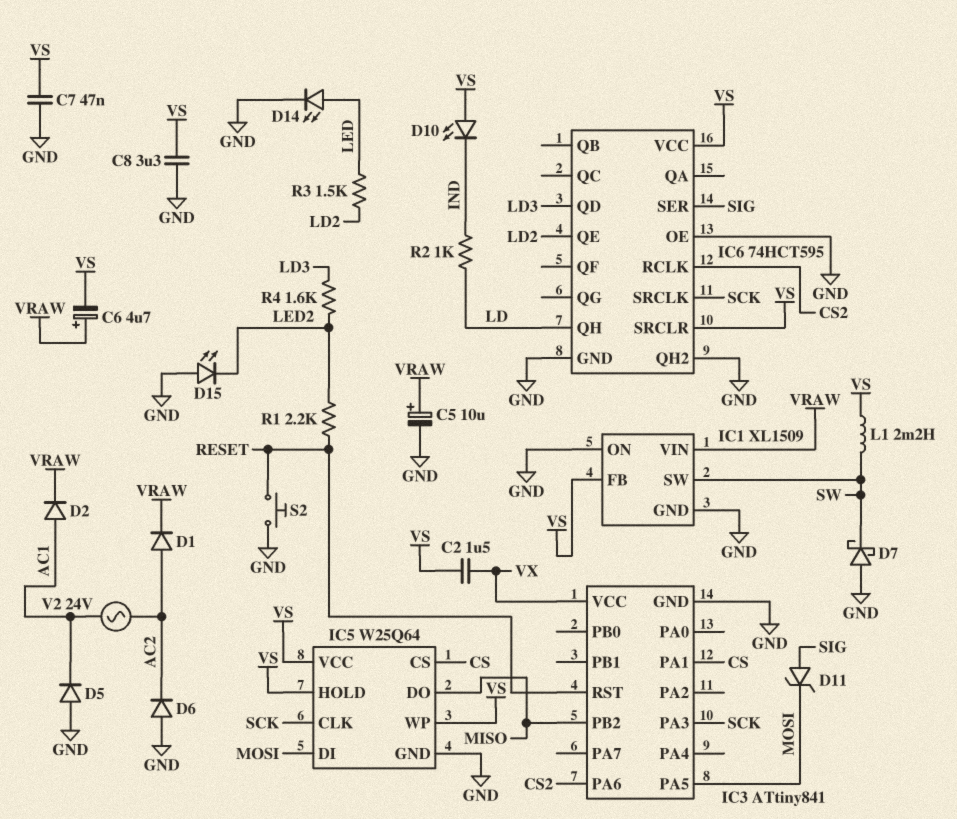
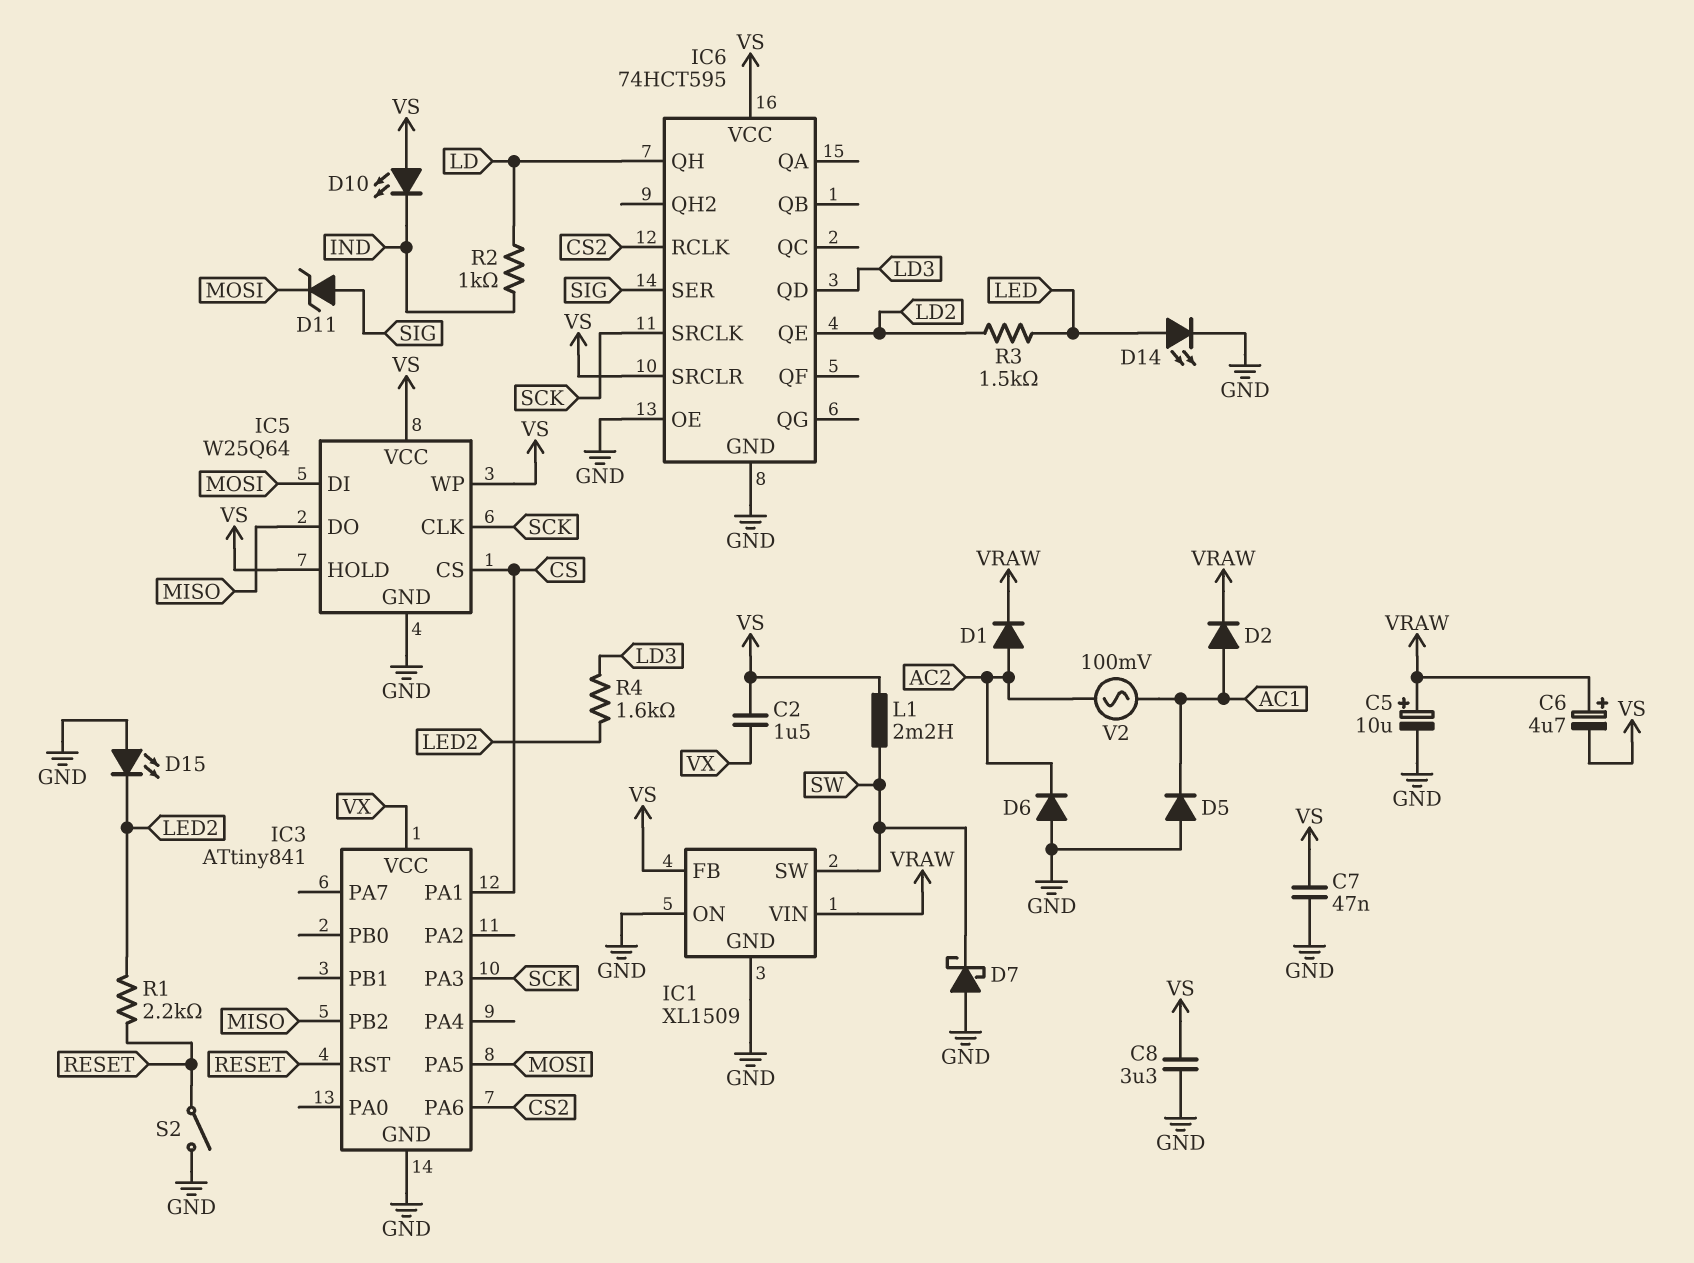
IC6 pin QH2: GND -> none
S2: button (GND, RESET) -> switch (GND, RESET)
V2: AC 24V (AC1, AC2) -> AC 100mV (AC1, AC2)

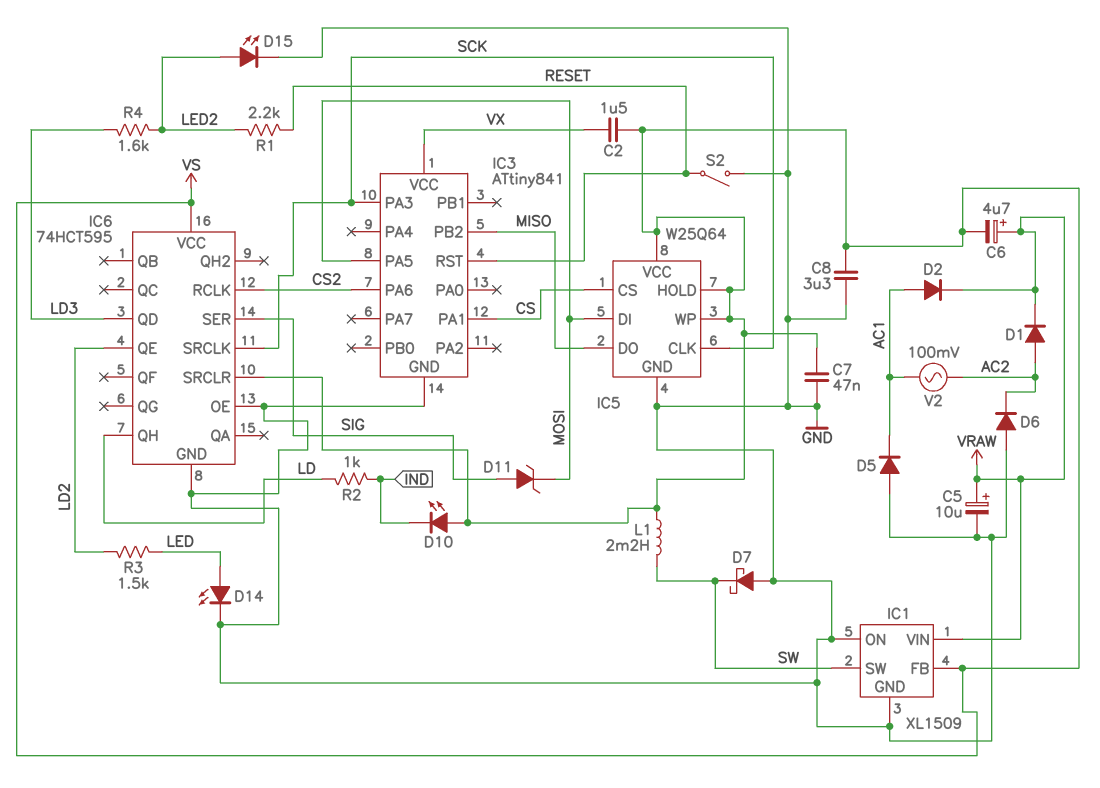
D15: LED (A GND, K LED2) -> LED (A LED2, K GND)

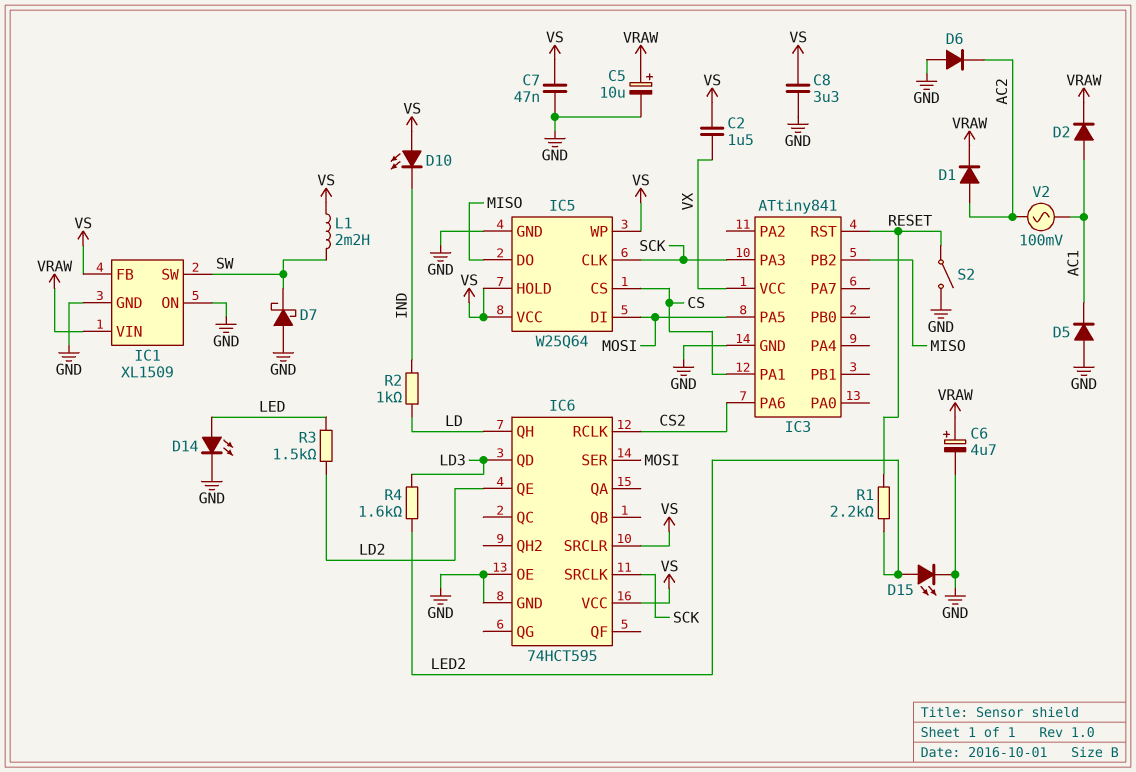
C6: 4.7uF (plus VRAW, minus VS) -> 4.7uF (plus VRAW, minus GND)
D11: zener (A SIG, K MOSI) -> none
IC6 pin SER: SIG -> MOSI

